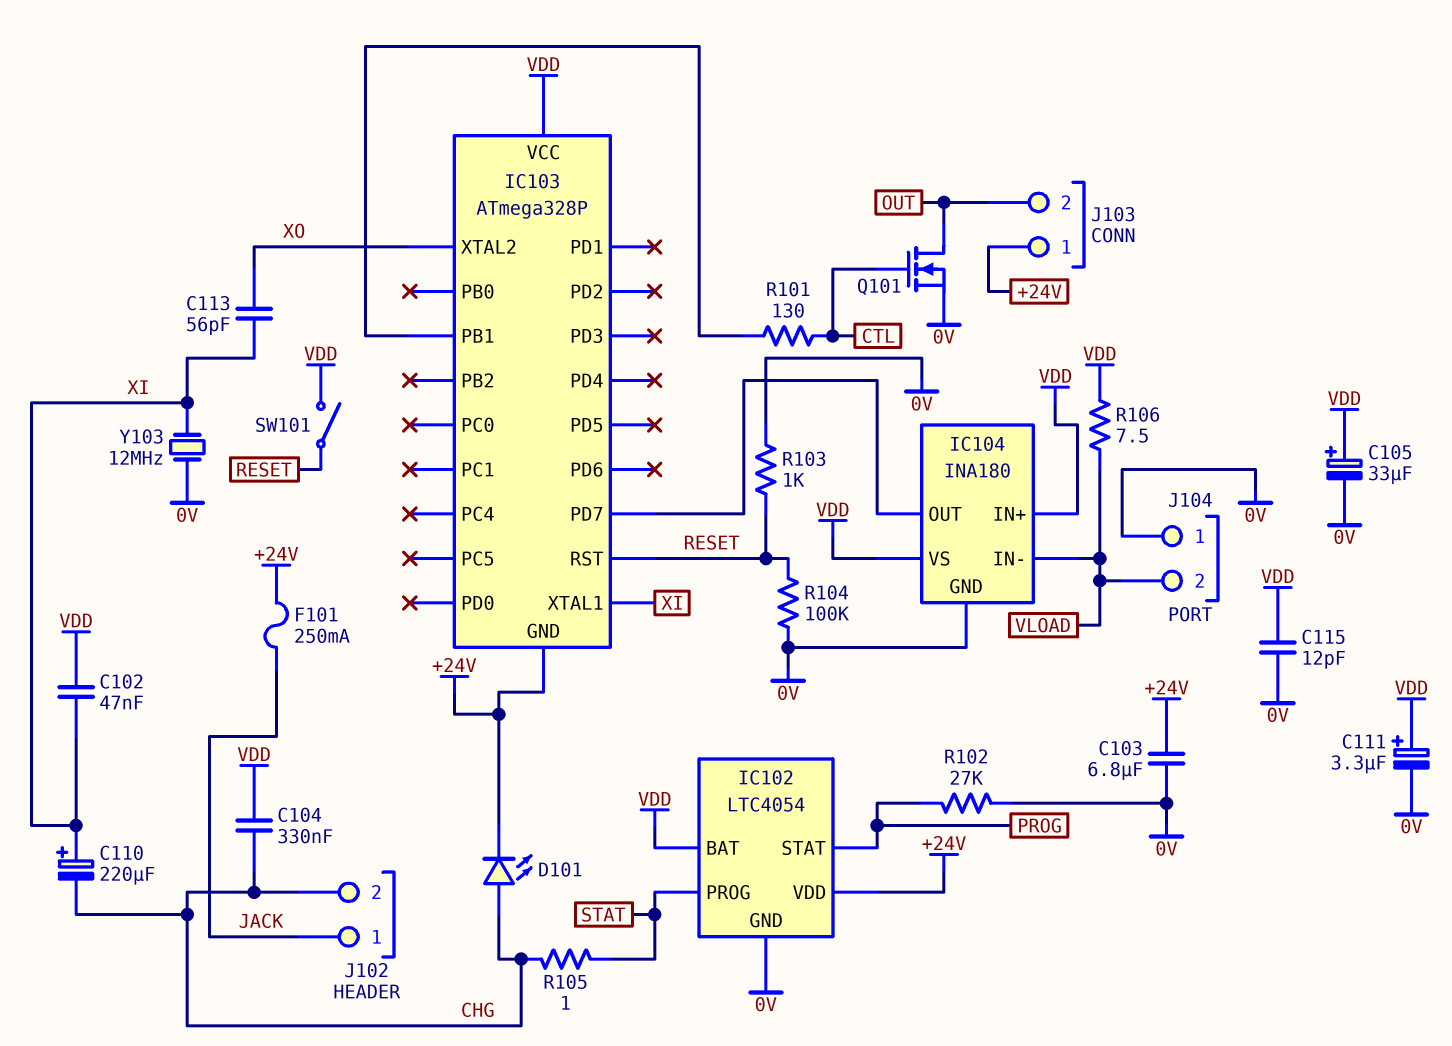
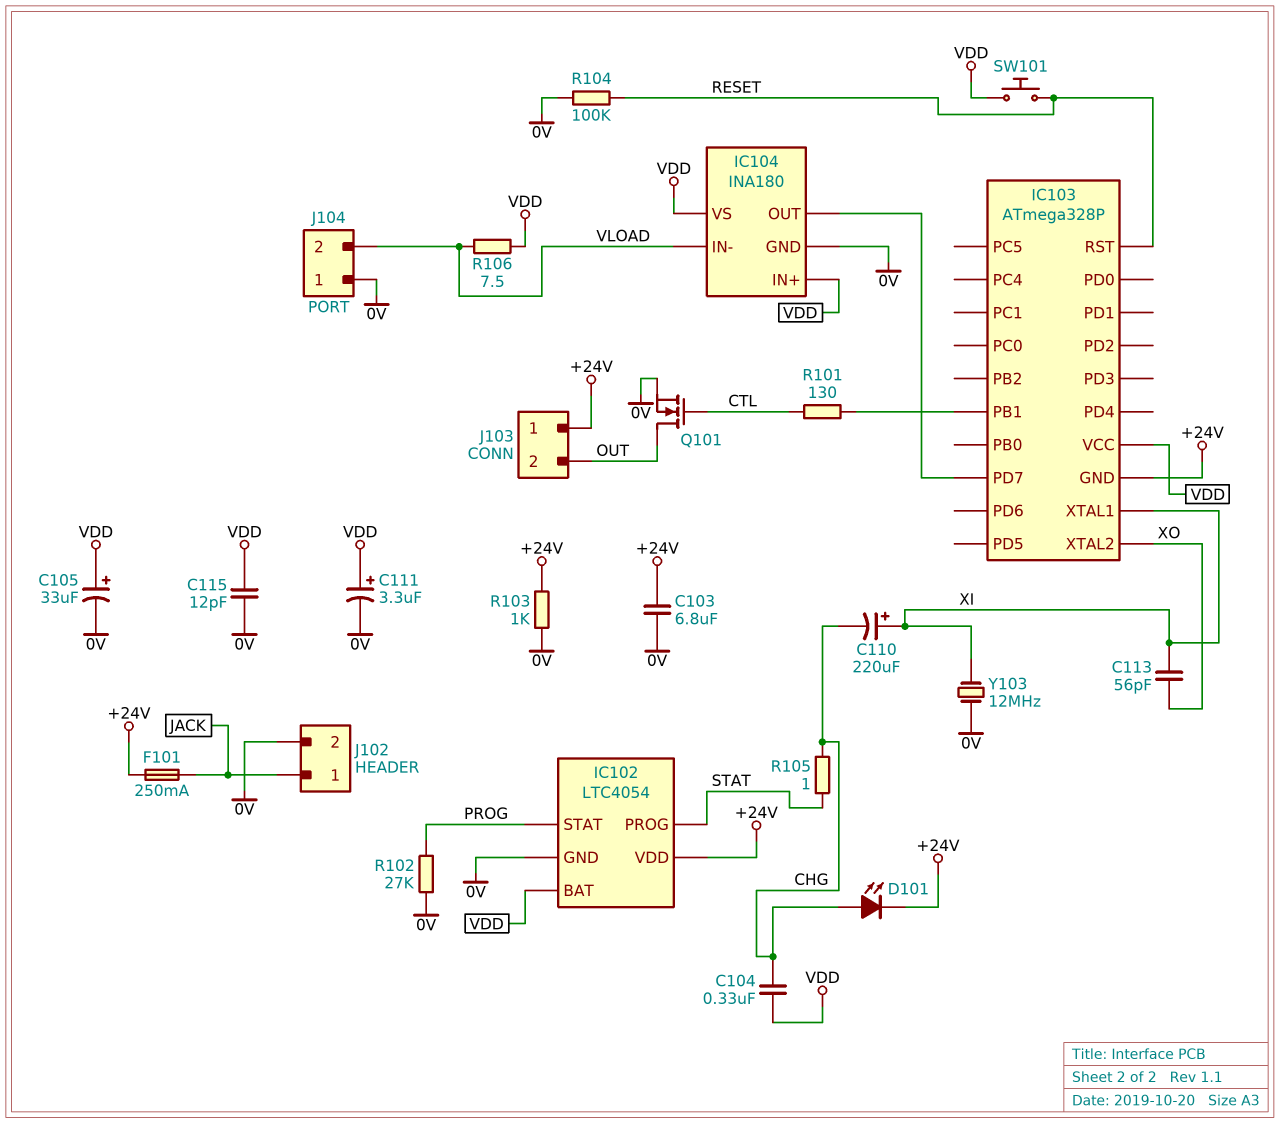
C102: 47nF (VDD, XI) -> none
J102 pin 2: CHG -> 0V
R103: 1k (0V, RESET) -> 1k (+24V, 0V)
SW101: switch (RESET, VDD) -> button (RESET, VDD)

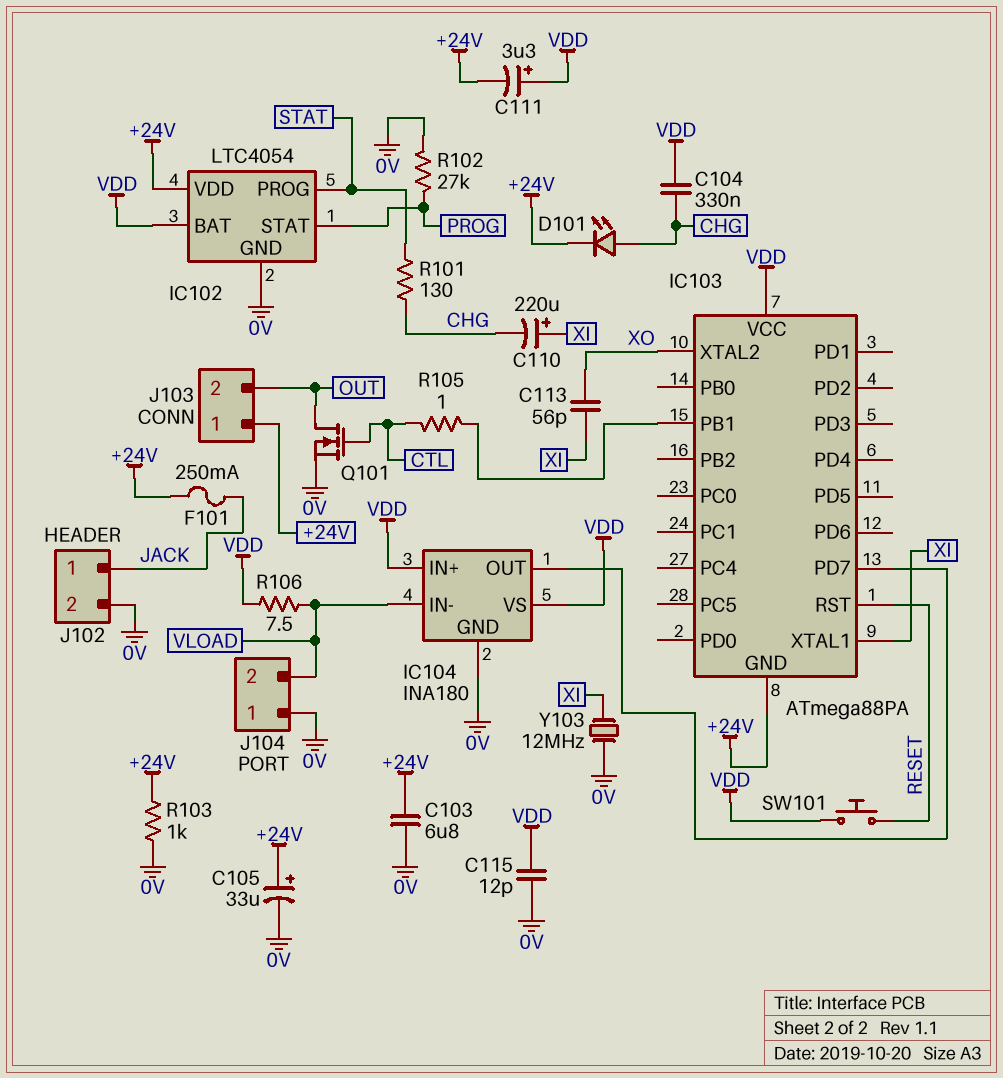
C105: 33uF (plus VDD, minus 0V) -> 33uF (plus +24V, minus 0V)
C111: 3.3uF (plus VDD, minus 0V) -> 3.3uF (plus VDD, minus +24V)
IC103: ATmega328P -> ATmega88PA
R101: 130 (CTL, IC103/PB1) -> 130 (CHG, STAT)
R104: 100k (0V, RESET) -> none
R105: 1 (CHG, STAT) -> 1 (CTL, IC103/PB1)

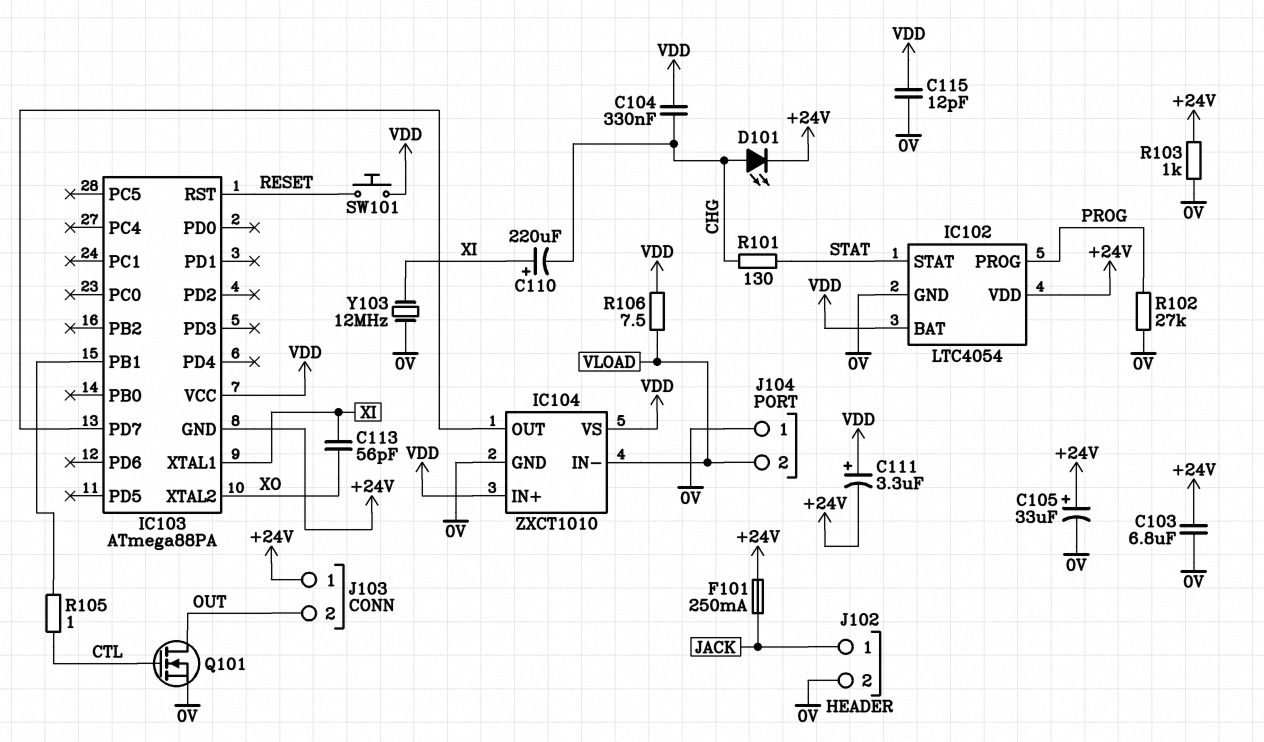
IC102 pin PROG: STAT -> PROG
IC102 pin STAT: PROG -> STAT
IC104: INA180 -> ZXCT1010

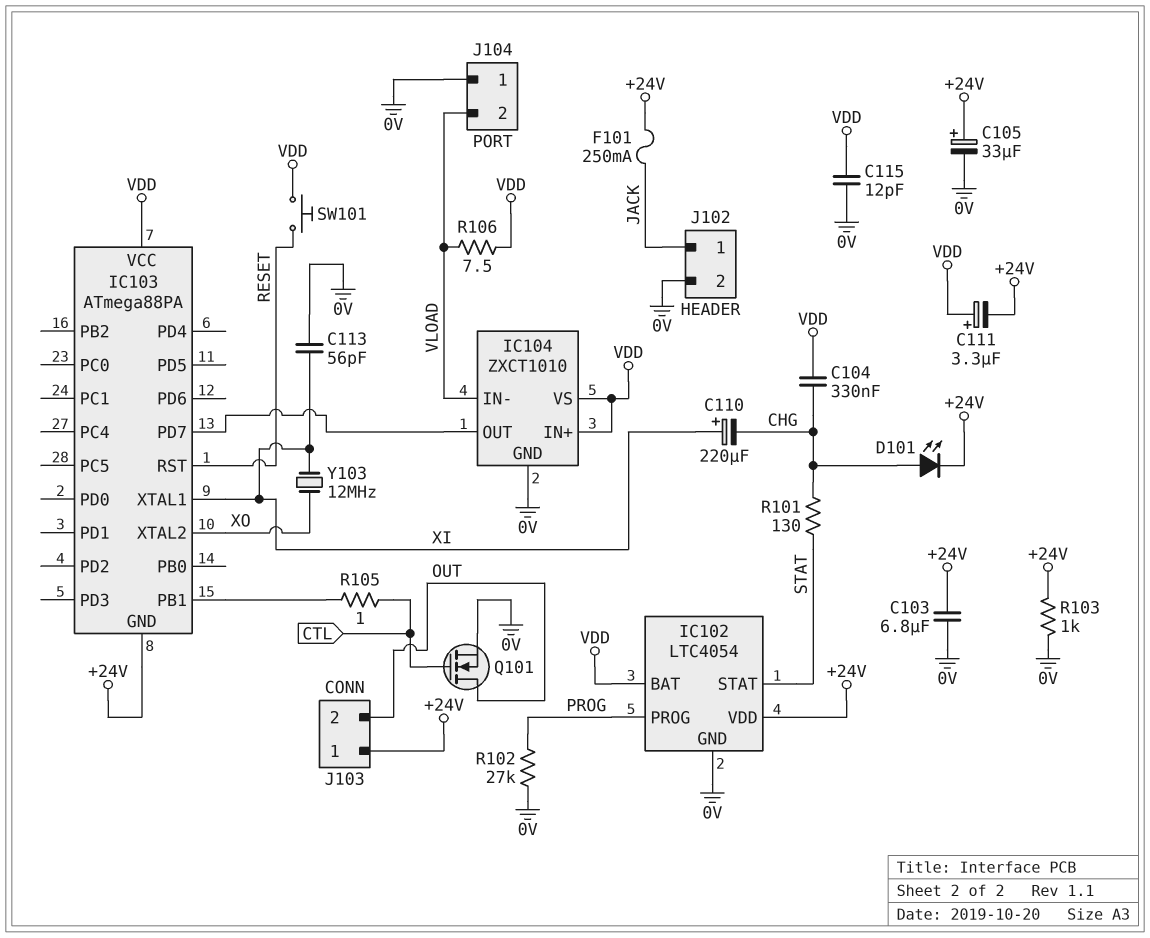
C113: 56pF (XI, XO) -> 56pF (0V, XI)
Y103: 12MHz (0V, XI) -> 12MHz (XI, XO)

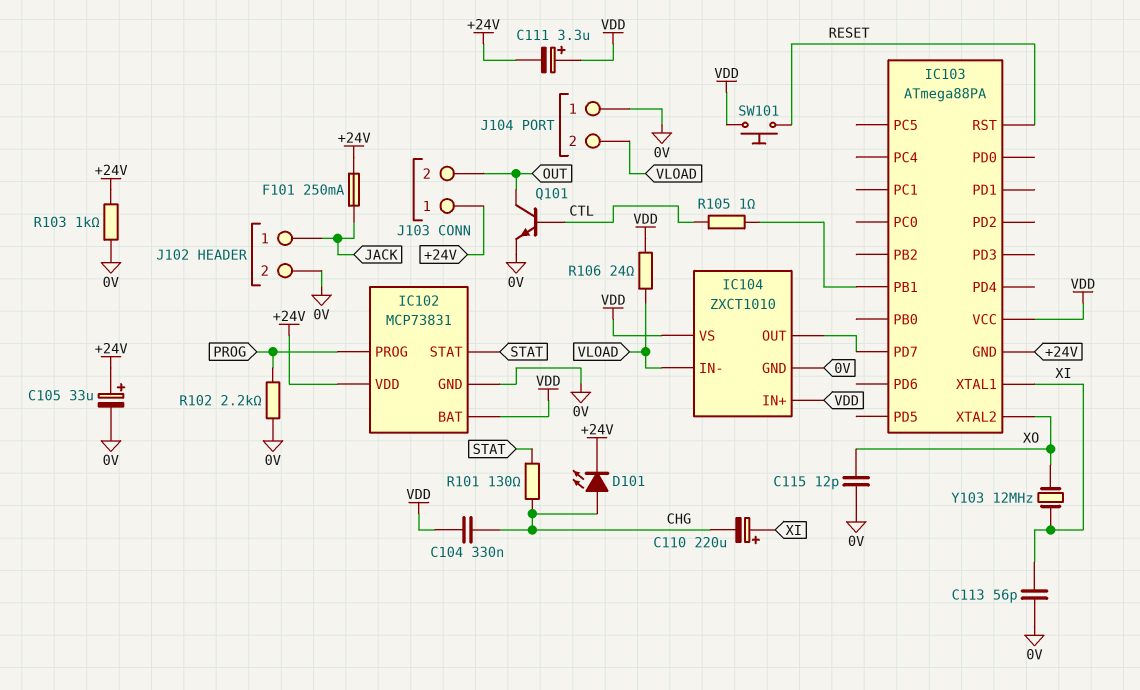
C103: 6.8uF (+24V, 0V) -> none
C115: 12pF (0V, VDD) -> 12pF (0V, XO)
IC102: LTC4054 -> MCP73831
Q101: NMOS (G CTL, D OUT, S 0V) -> NPN (B CTL, C OUT, E 0V)
R102: 27k (0V, PROG) -> 2.2k (0V, PROG)
R106: 7.5 (VDD, VLOAD) -> 24 (VDD, VLOAD)

